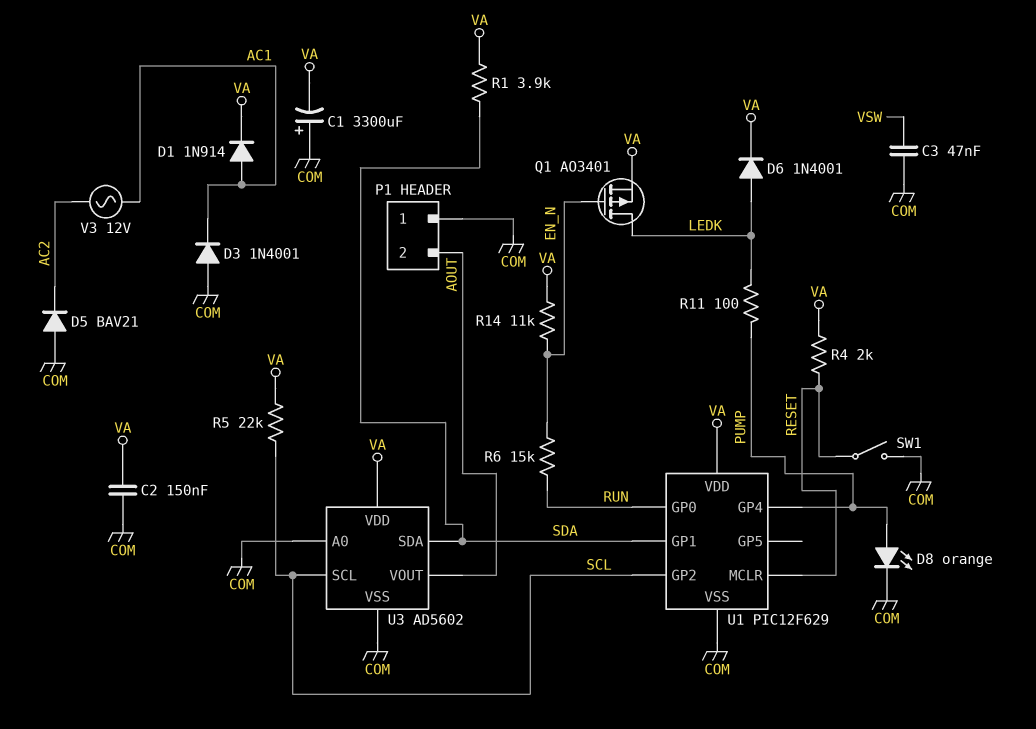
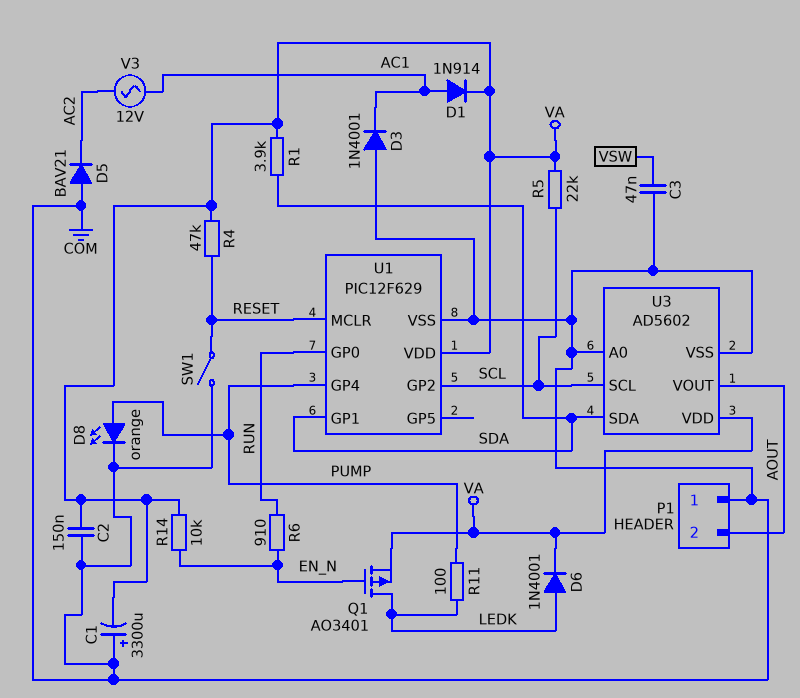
R4: 2k (RESET, VA) -> 47k (RESET, VA)
R6: 15k (EN_N, RUN) -> 910 (EN_N, RUN)
R14: 11k (EN_N, VA) -> 10k (EN_N, VA)

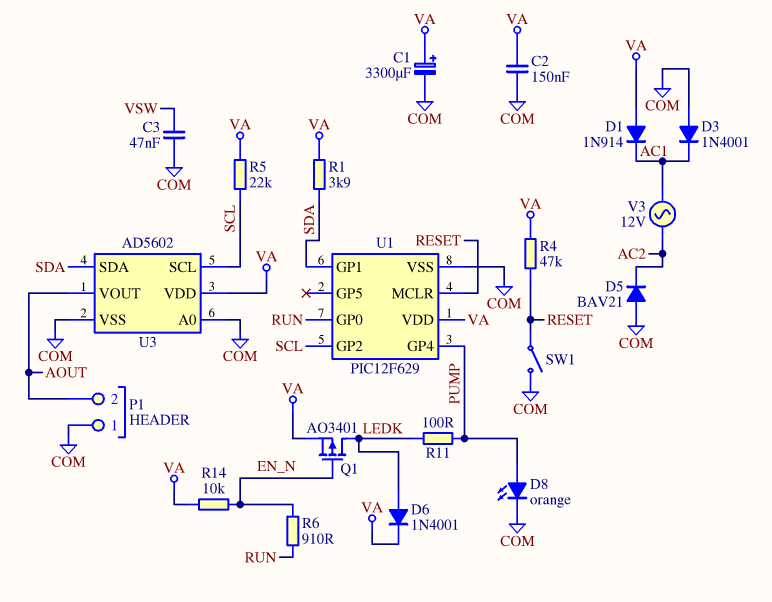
C1: 3300uF (plus COM, minus VA) -> 3300uF (plus VA, minus COM)
D1: diode 1N914 (A AC1, K VA) -> diode 1N914 (A VA, K AC1)

